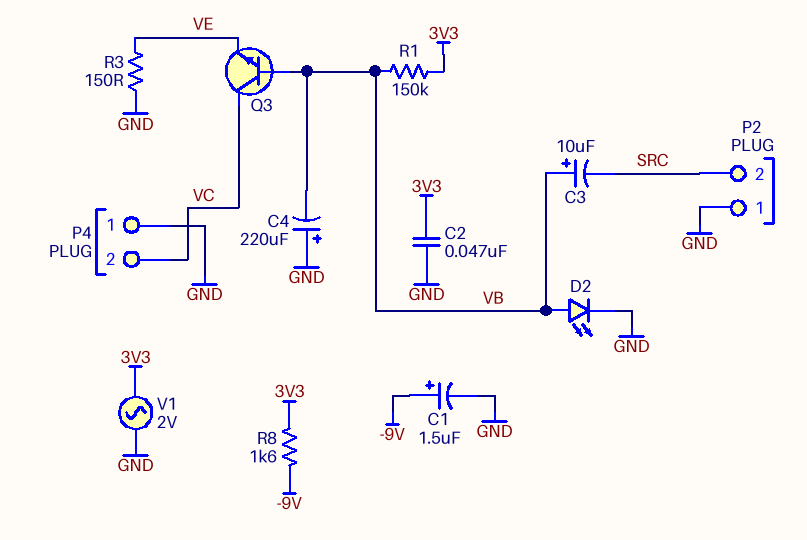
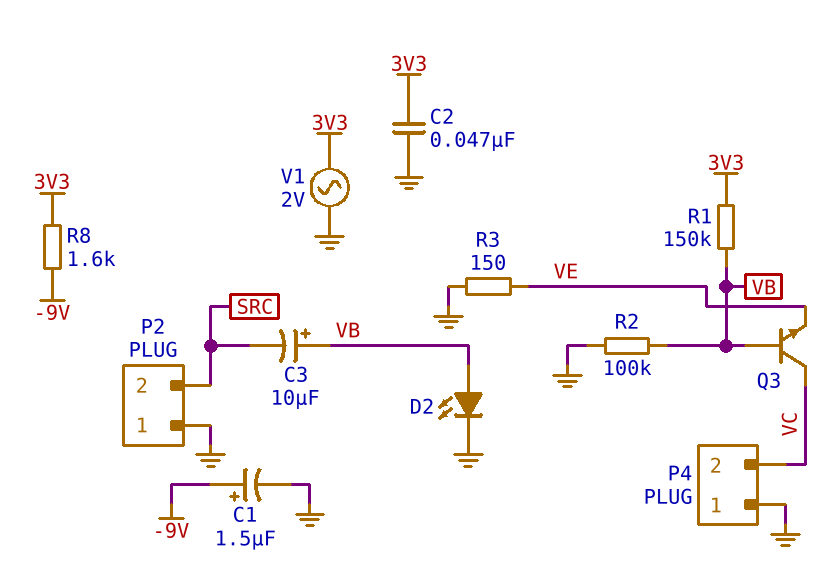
C4: 220uF (plus GND, minus VB) -> none
R2: none -> 100k (GND, VB)

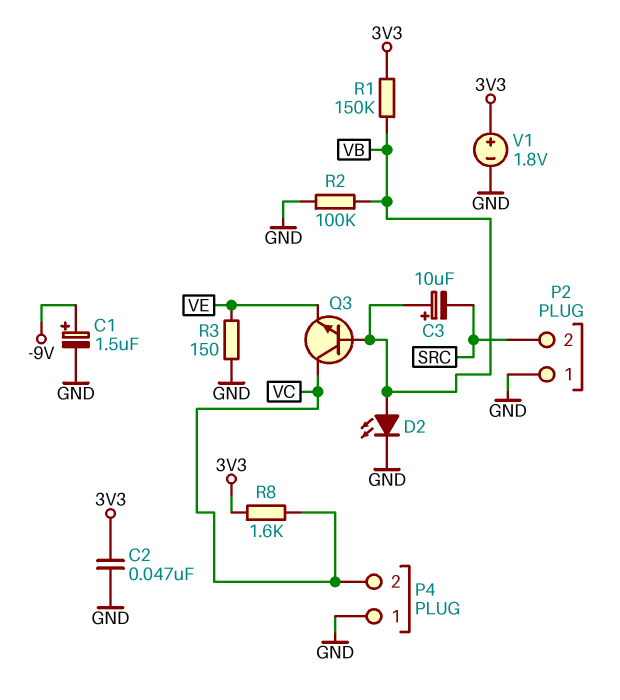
R8: 1.6k (-9V, 3V3) -> 1.6k (3V3, VC)
V1: AC 2V (3V3, GND) -> 1.8V (plus 3V3, minus GND)

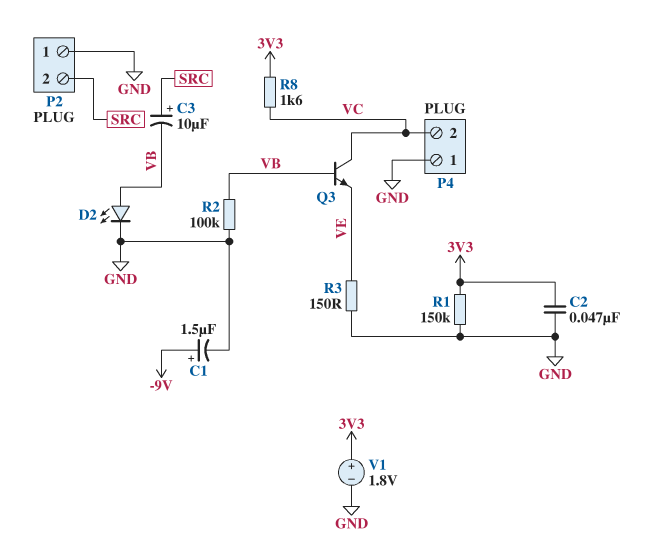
C3: 10uF (plus VB, minus SRC) -> 10uF (plus SRC, minus VB)
R1: 150k (3V3, VB) -> 150k (3V3, GND)

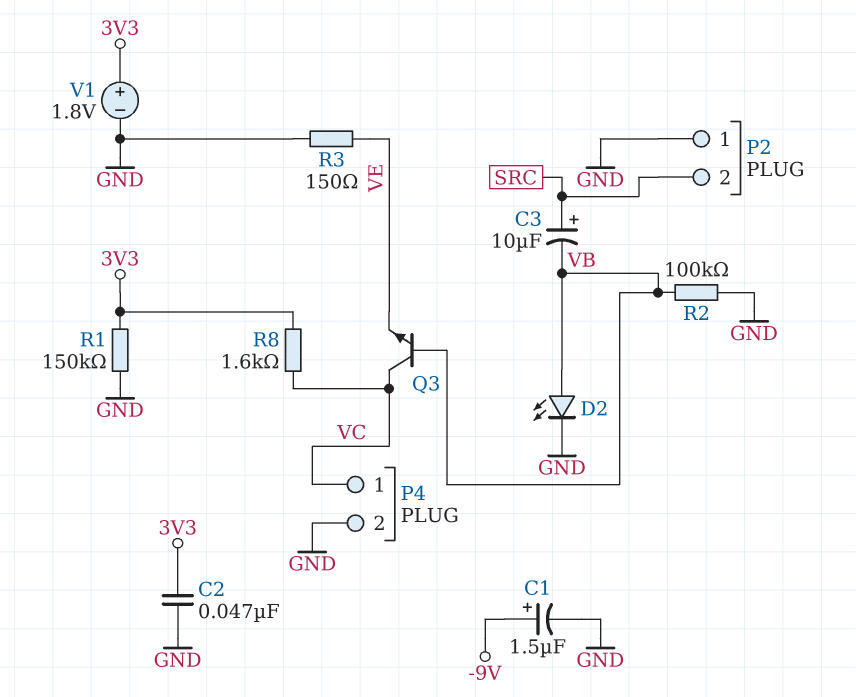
P4 pin 1: GND -> VC
P4 pin 2: VC -> GND

